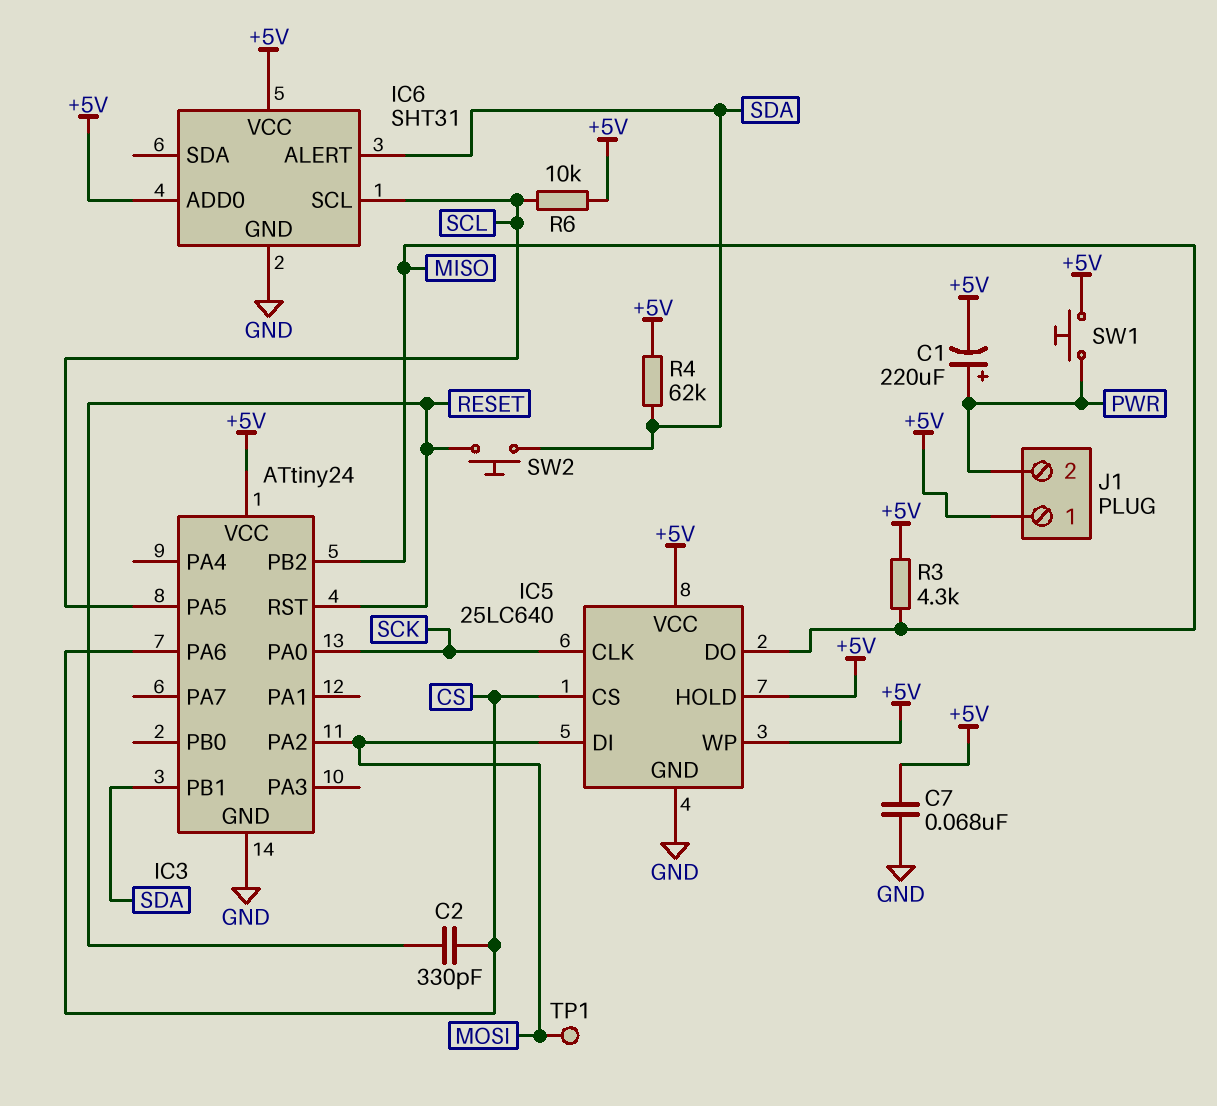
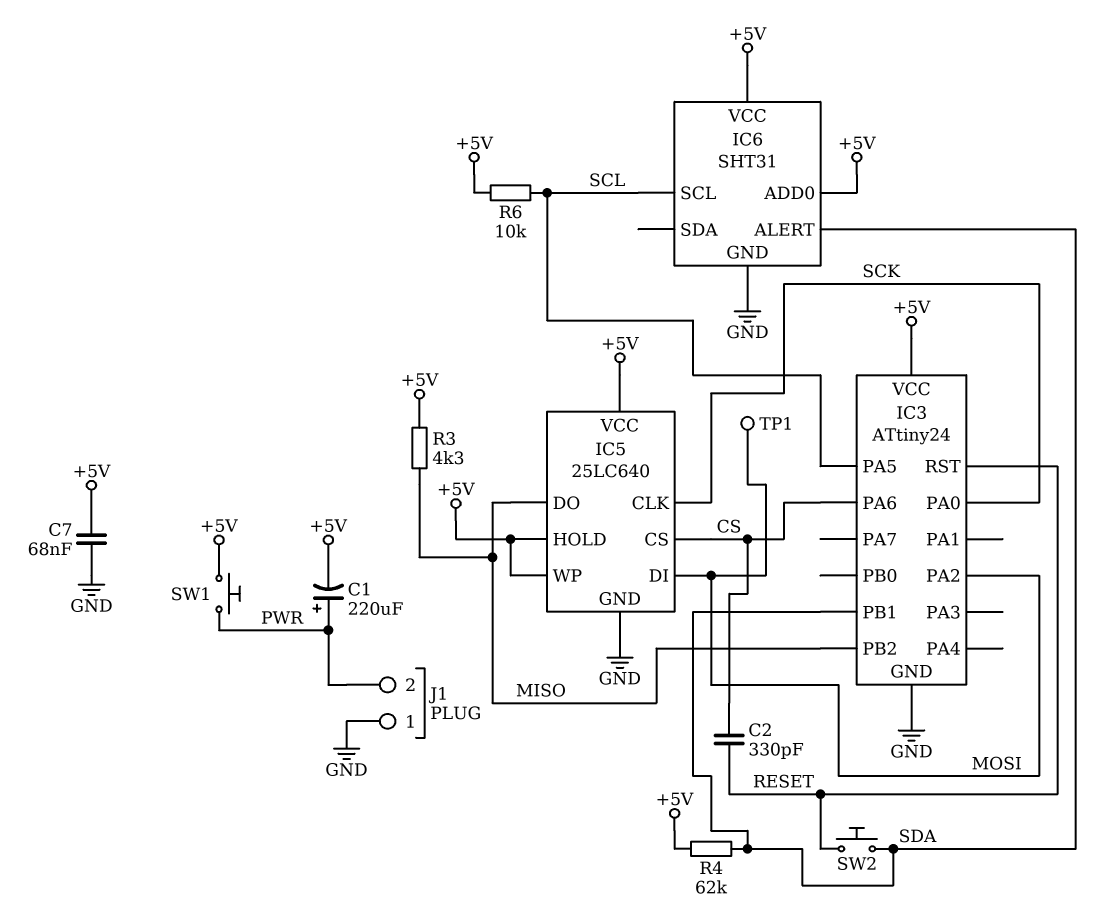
J1 pin 1: +5V -> GND

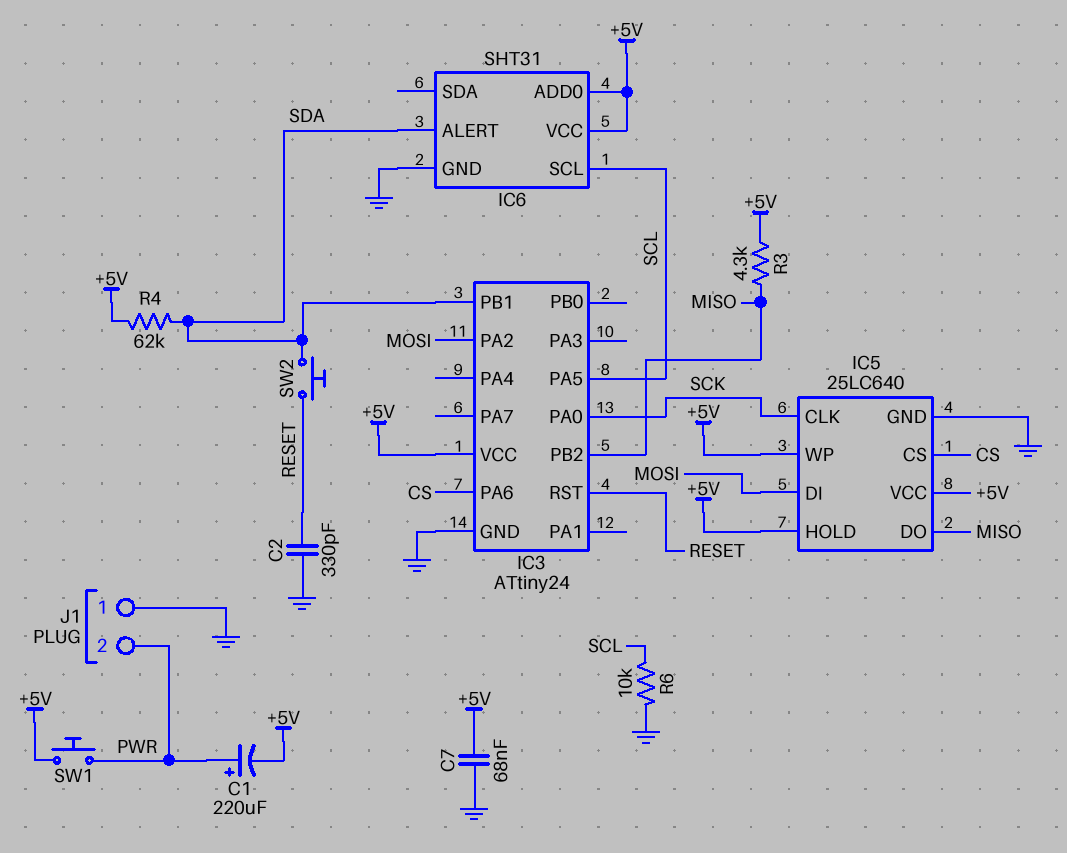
C2: 330pF (CS, RESET) -> 330pF (GND, RESET)
R6: 10k (+5V, SCL) -> 10k (GND, SCL)
TP1: test point (MOSI) -> none

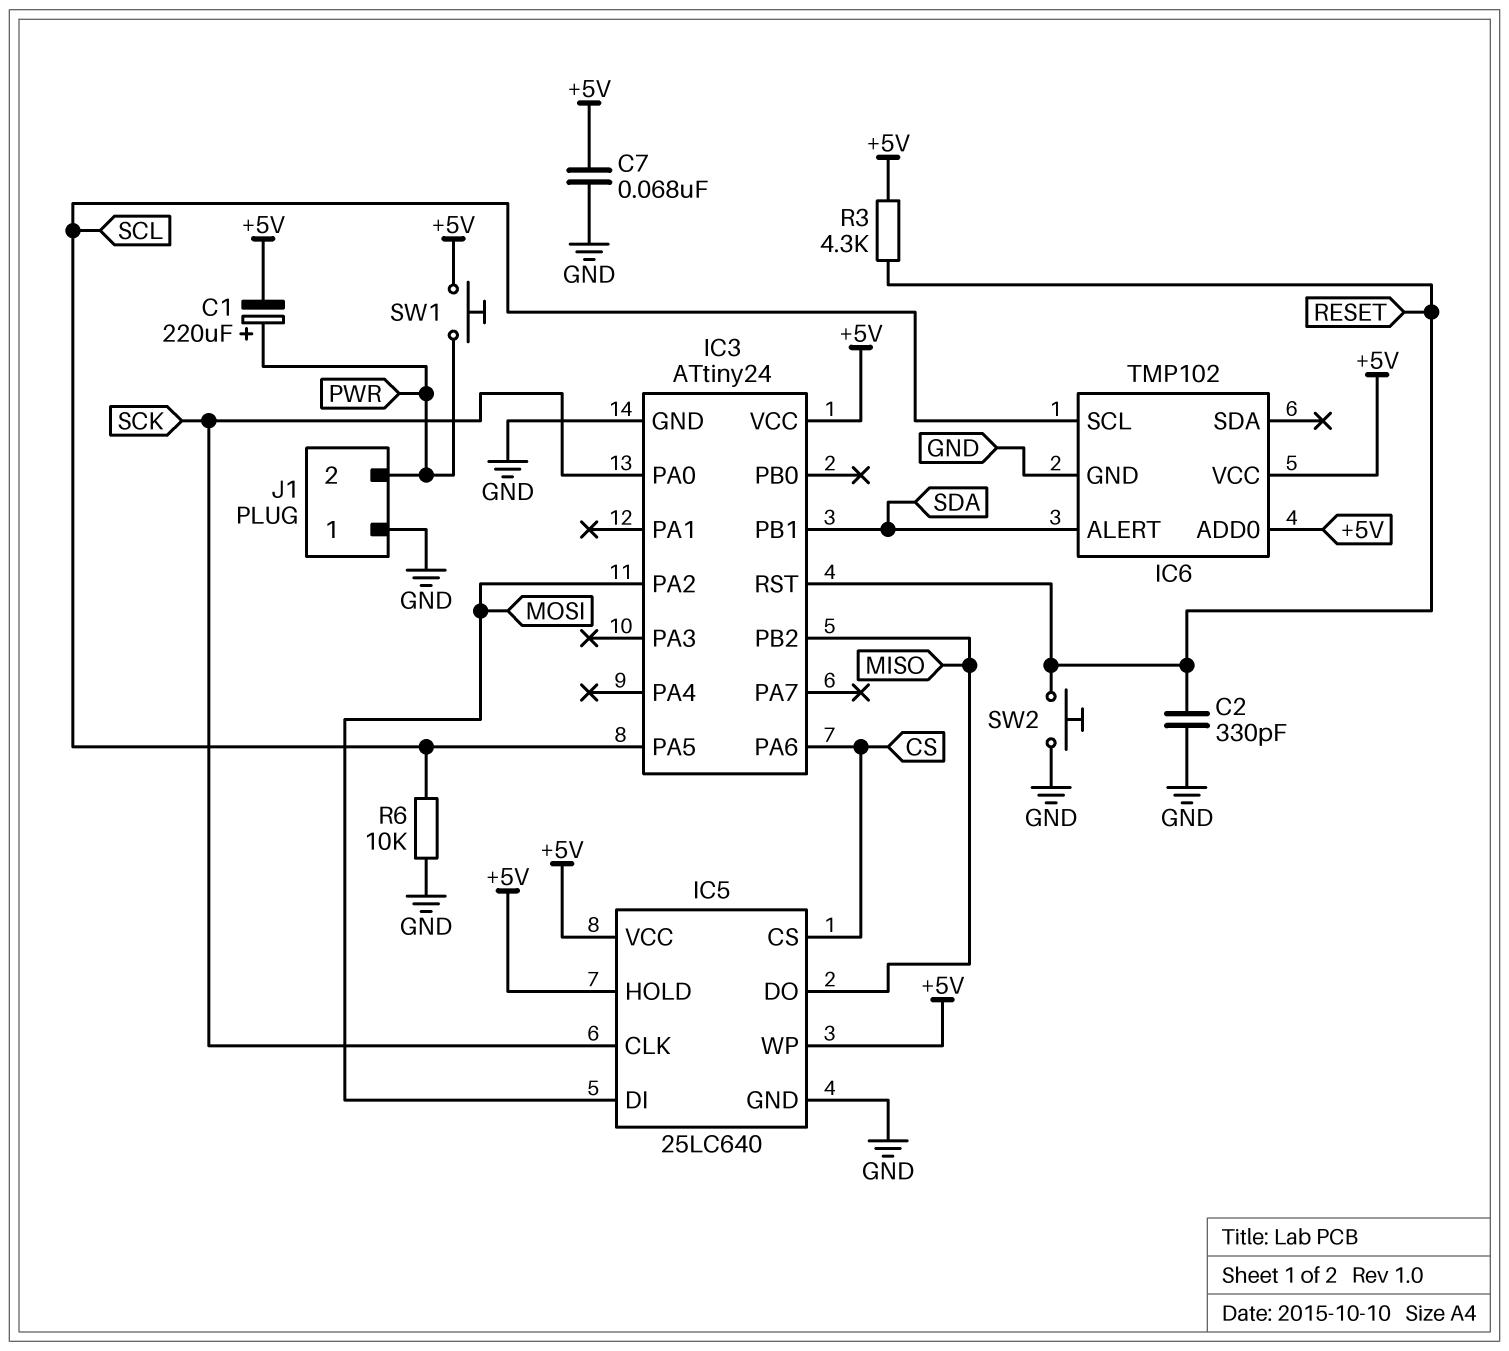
IC6: SHT31 -> TMP102
R3: 4.3k (+5V, MISO) -> 4.3k (+5V, RESET)
R4: 62k (+5V, SDA) -> none
SW2: button (RESET, SDA) -> button (GND, RESET)

